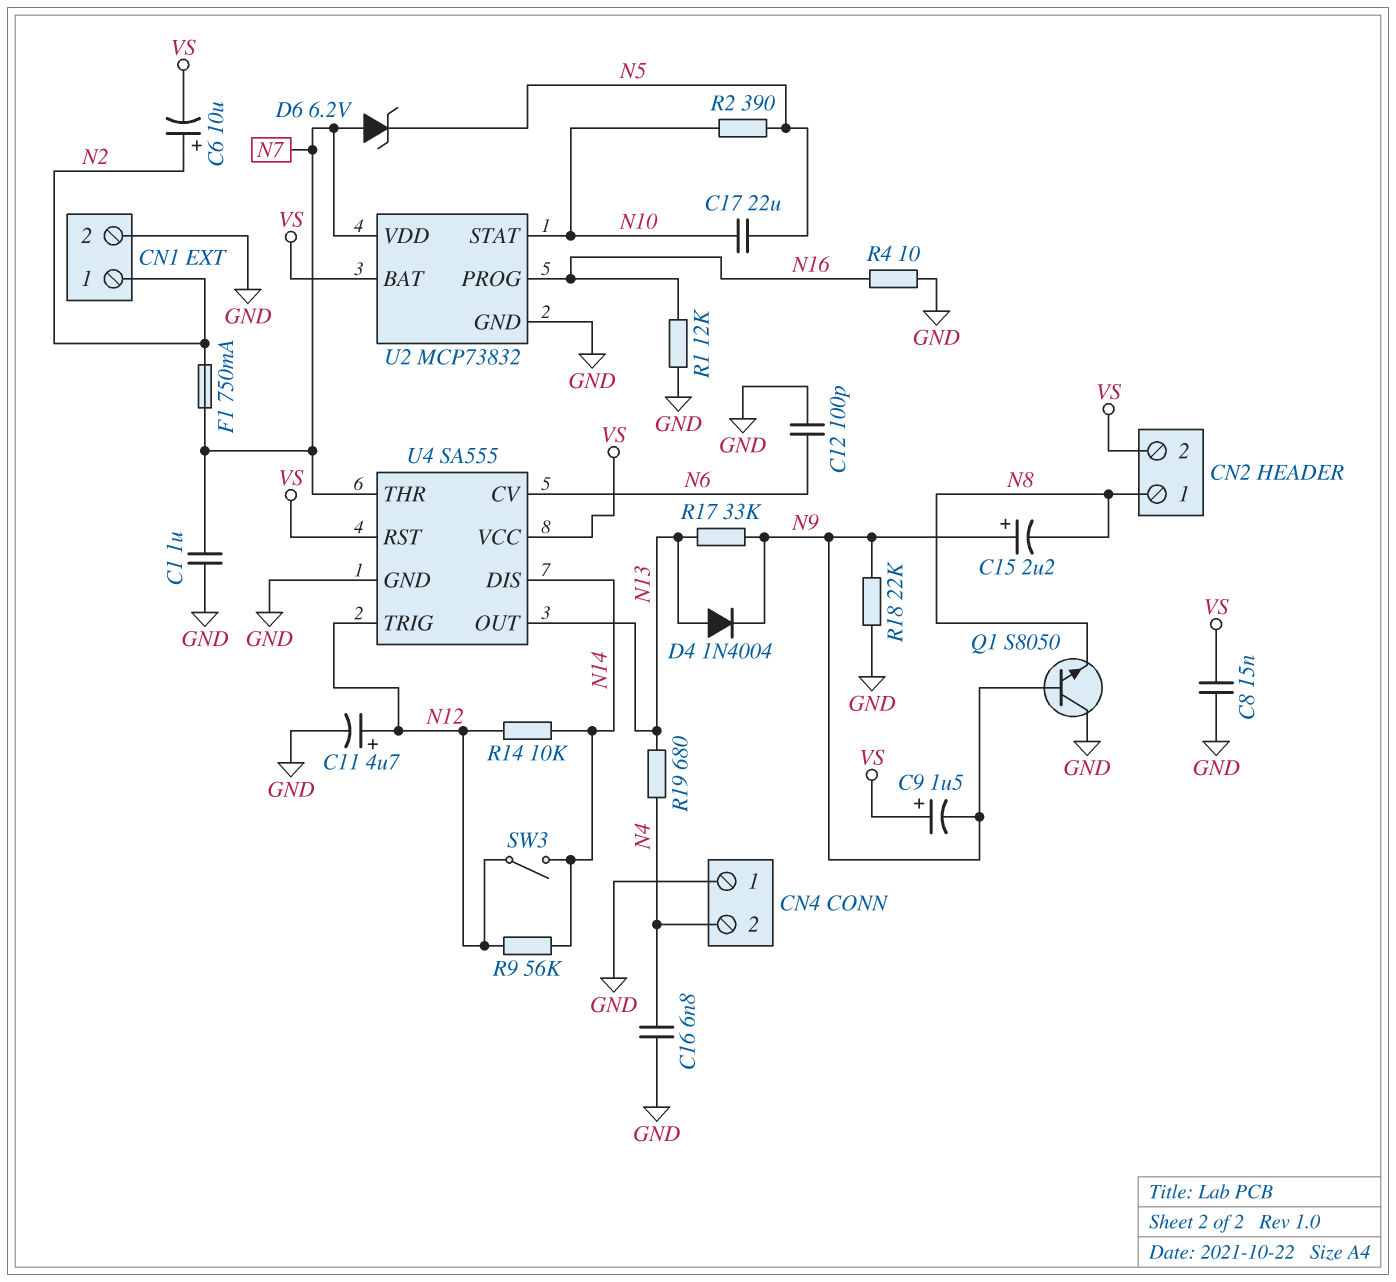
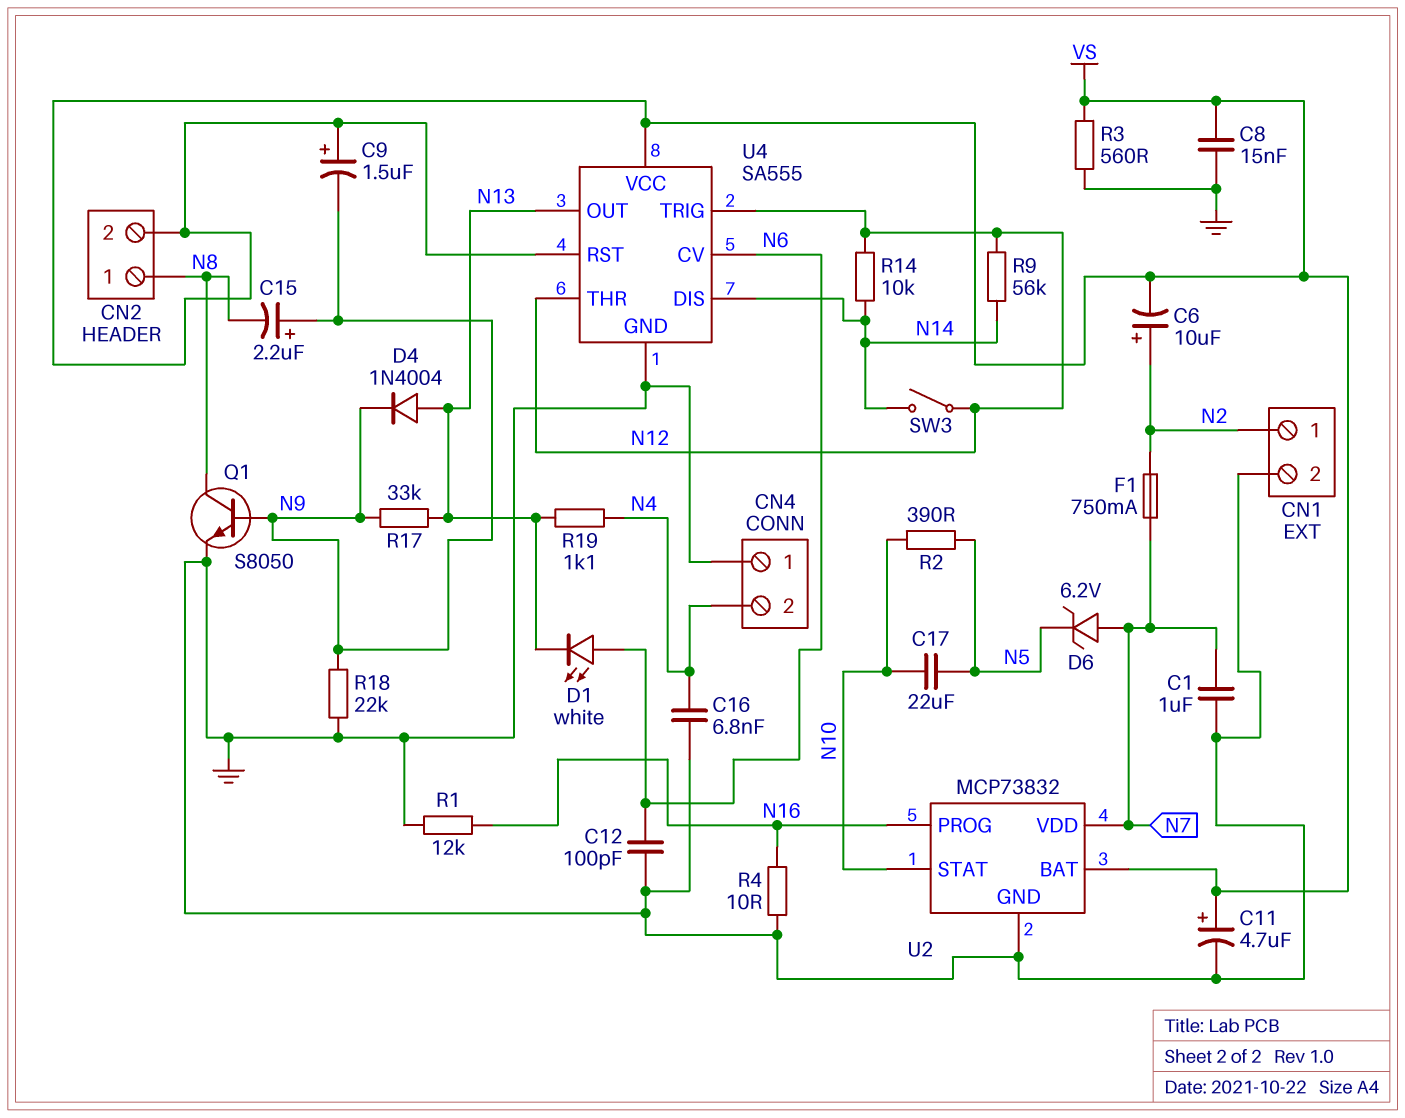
C11: 4.7uF (plus N12, minus GND) -> 4.7uF (plus VS, minus GND)
D1: none -> LED white (A N6, K N13)
Q1: NPN S8050 (B N9, C GND, E N8) -> NPN S8050 (B N9, C N8, E GND)
R3: none -> 560 (GND, VS)
R19: 680 (N4, N13) -> 1.1k (N4, N13)
U4 pin THR: N7 -> N12

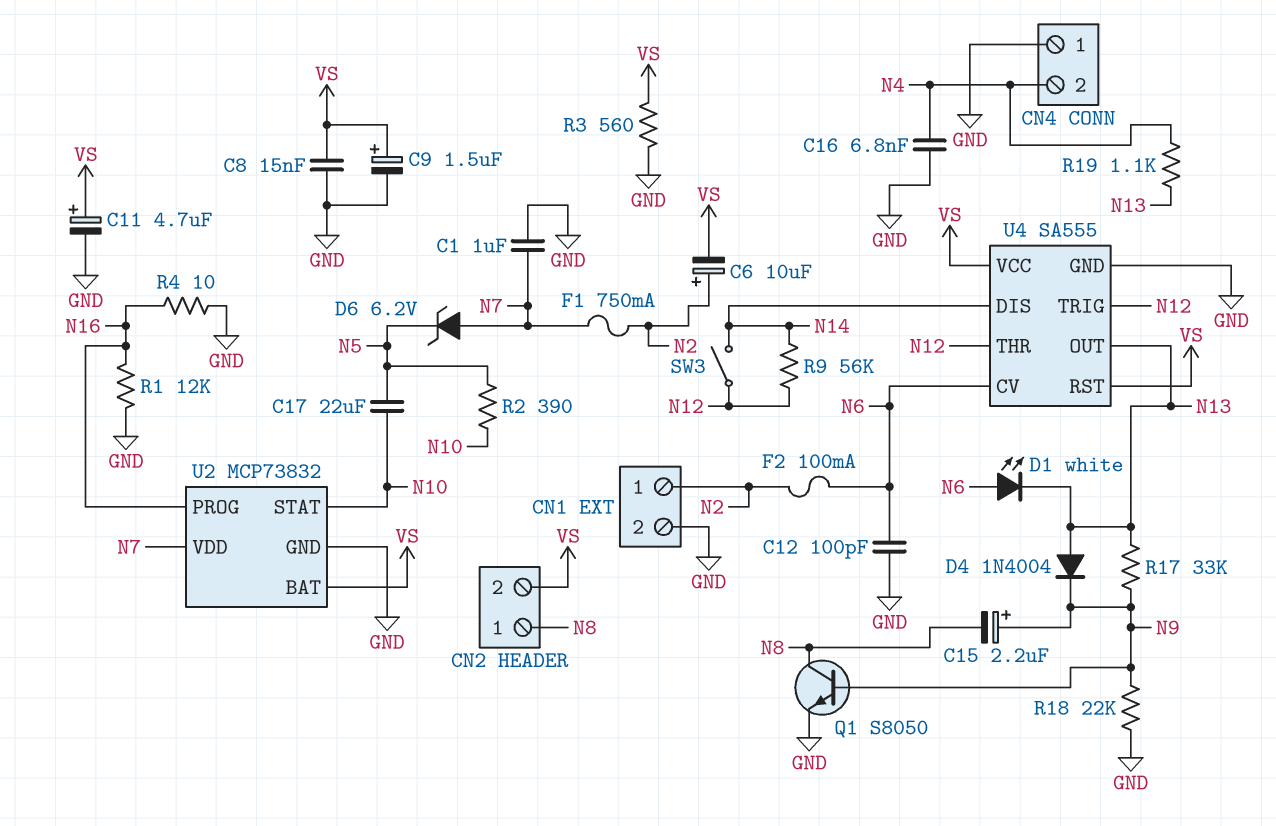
C9: 1.5uF (plus VS, minus N9) -> 1.5uF (plus VS, minus GND)
F2: none -> 100mA (N2, N6)
R14: 10k (N12, N14) -> none

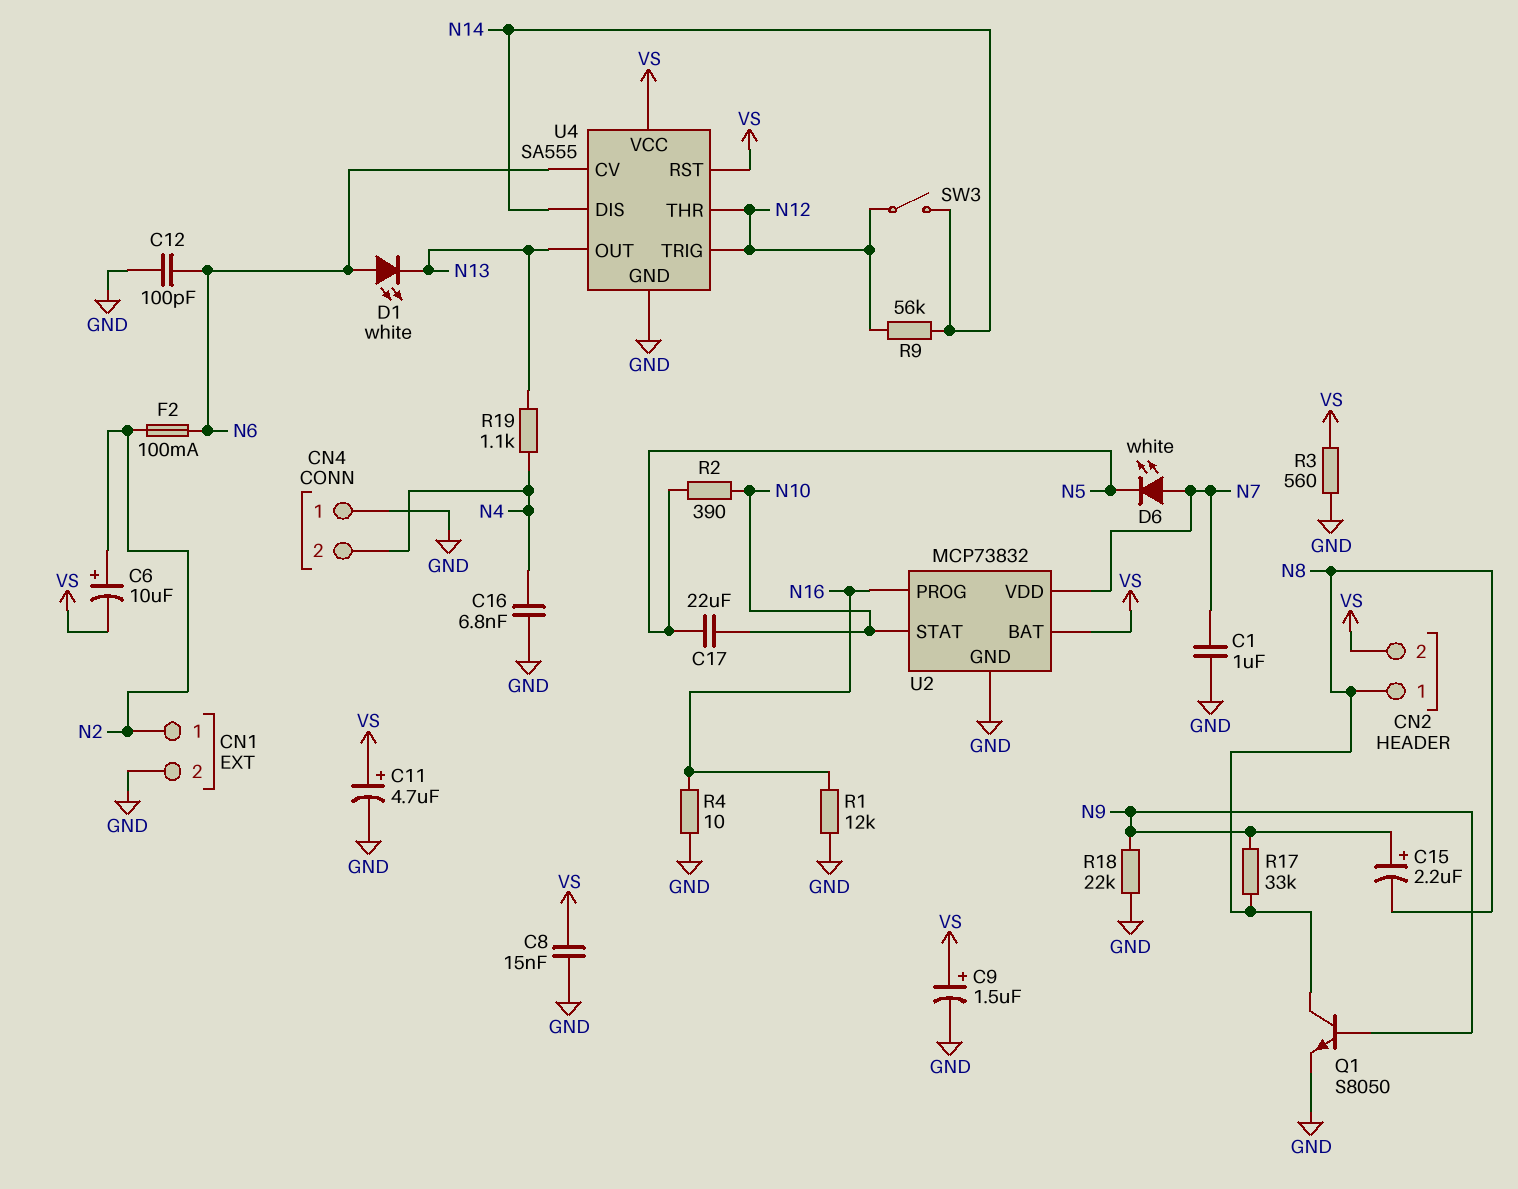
D4: diode 1N4004 (A N13, K N9) -> none
D6: zener 6.2V (A N7, K N5) -> LED white (A N7, K N5)
F1: 750mA (N2, N7) -> none
R17: 33k (N9, N13) -> 33k (N8, N9)

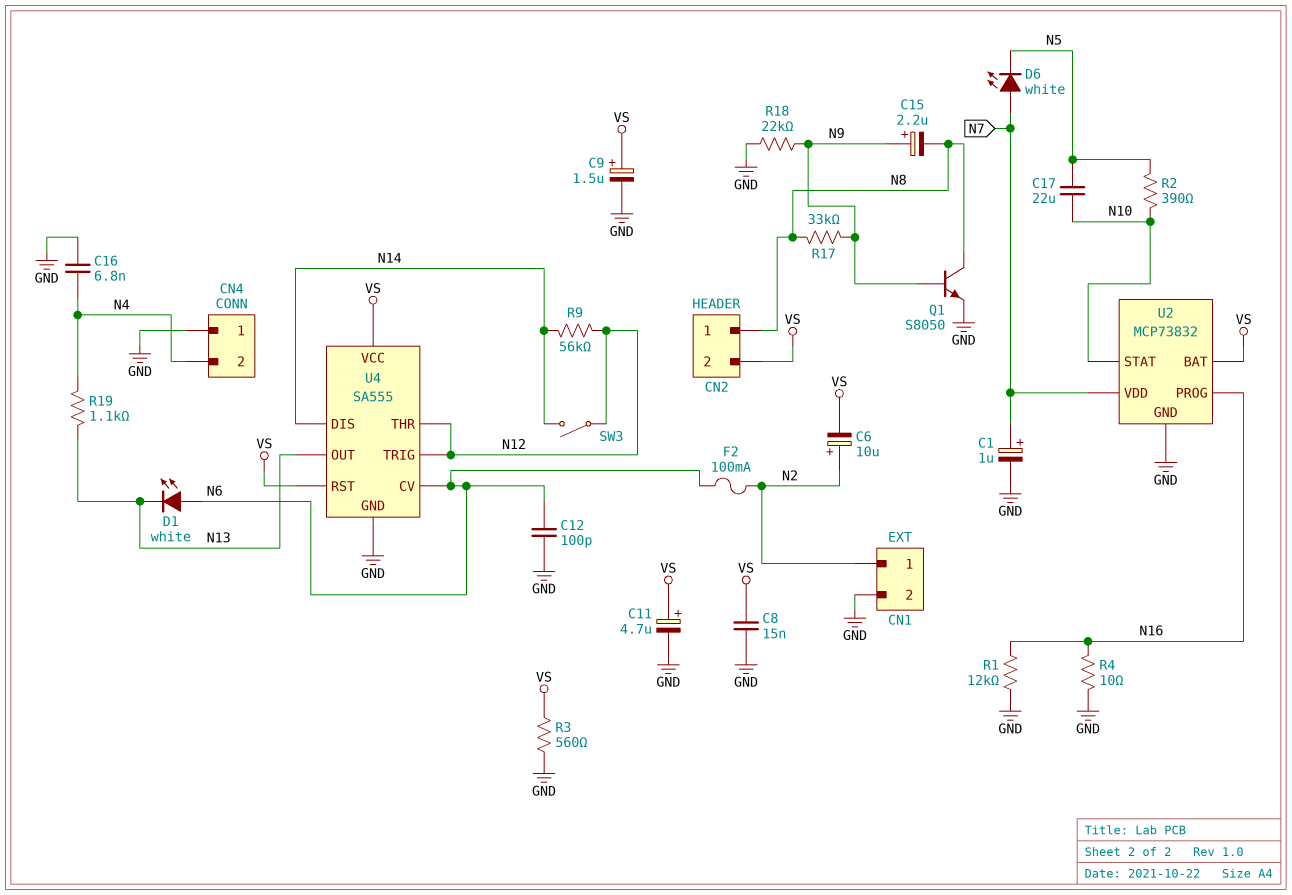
C1: 1uF (GND, N7) -> 1uF (plus N7, minus GND)

